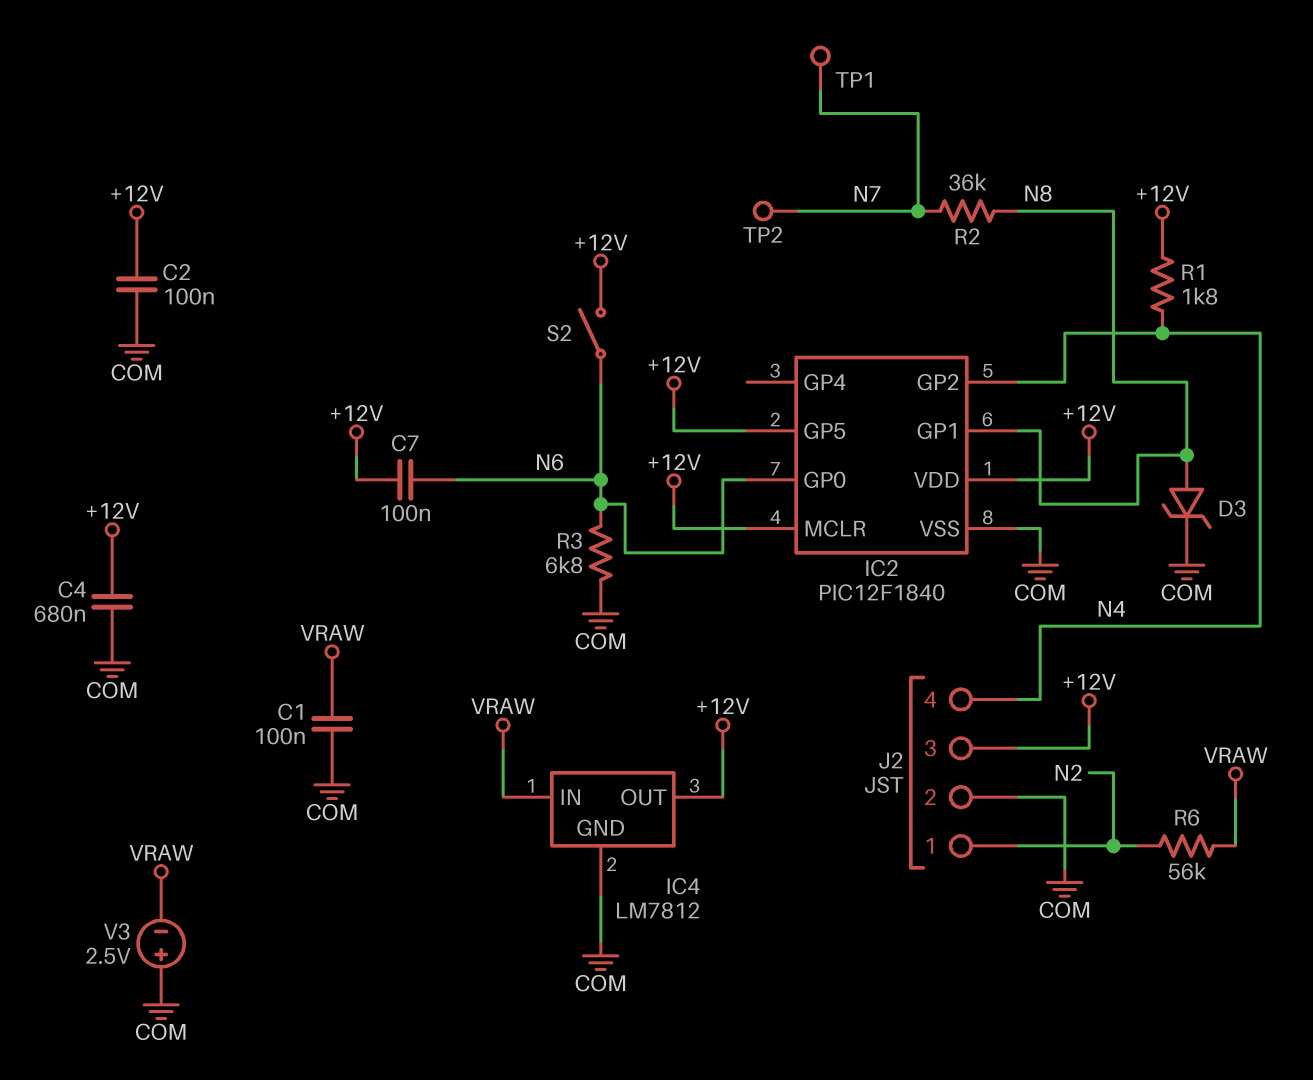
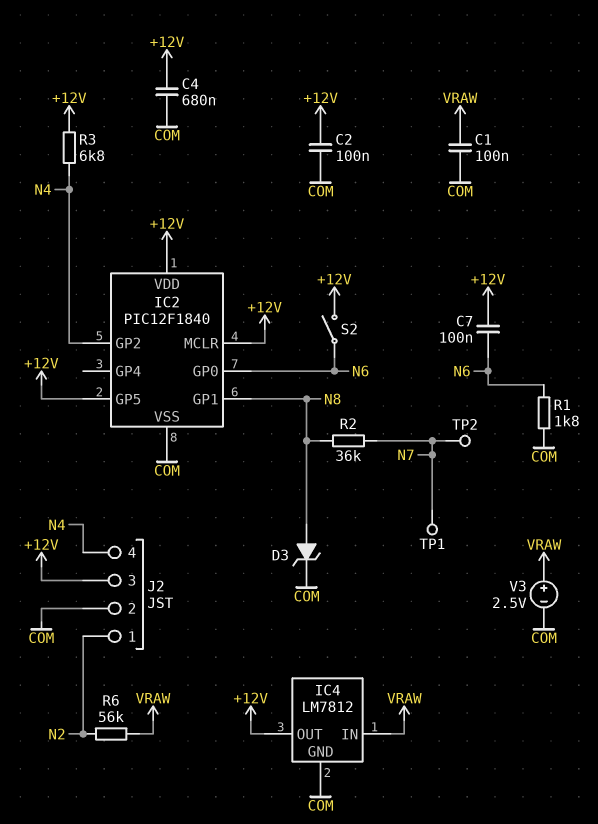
R1: 1.8k (+12V, N4) -> 1.8k (COM, N6)
R3: 6.8k (COM, N6) -> 6.8k (+12V, N4)
V3: 2.5V (plus COM, minus VRAW) -> 2.5V (plus VRAW, minus COM)

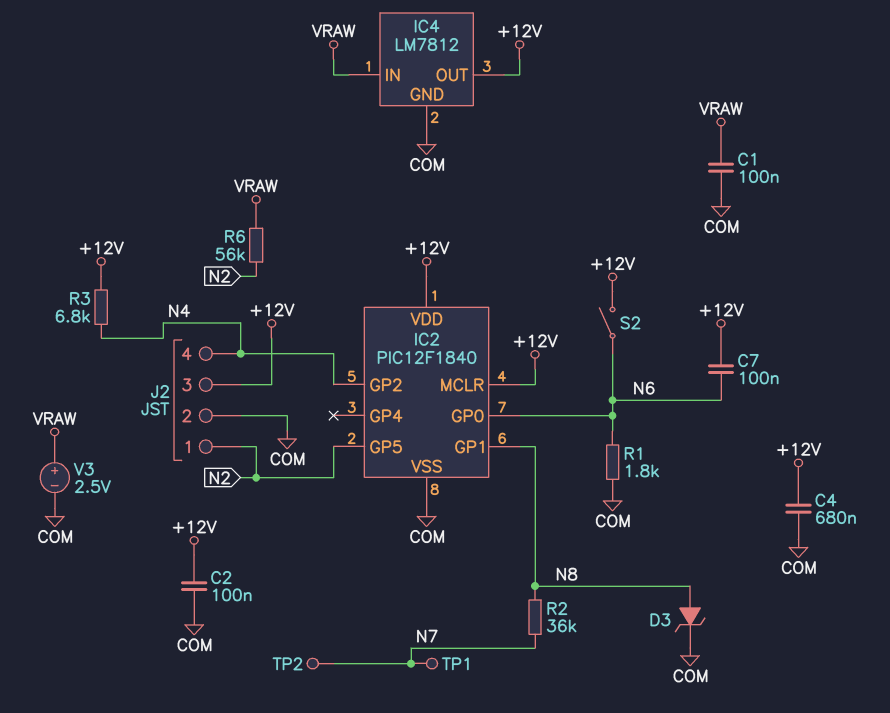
IC2 pin GP5: +12V -> N2

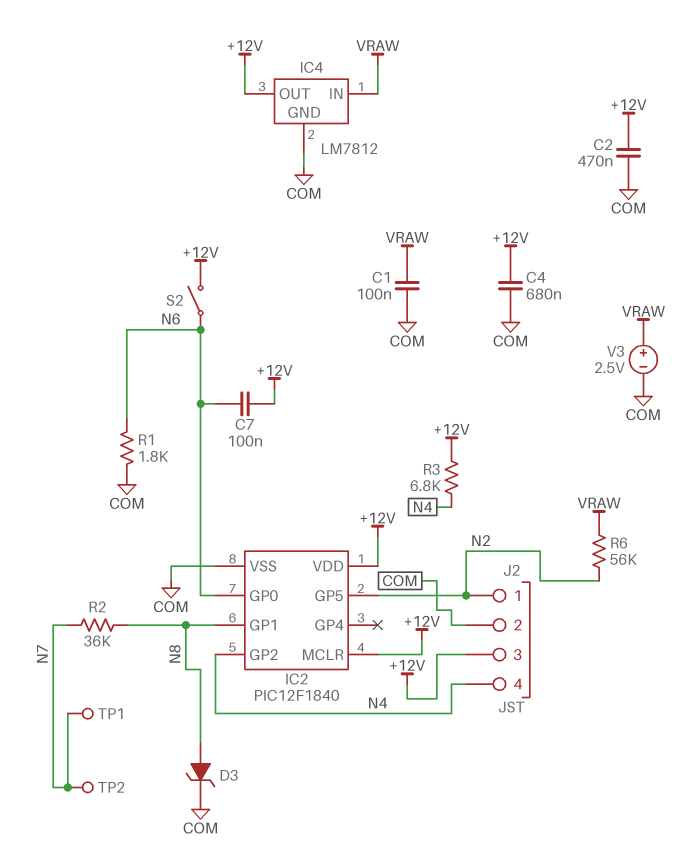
C2: 100nF (+12V, COM) -> 470nF (+12V, COM)

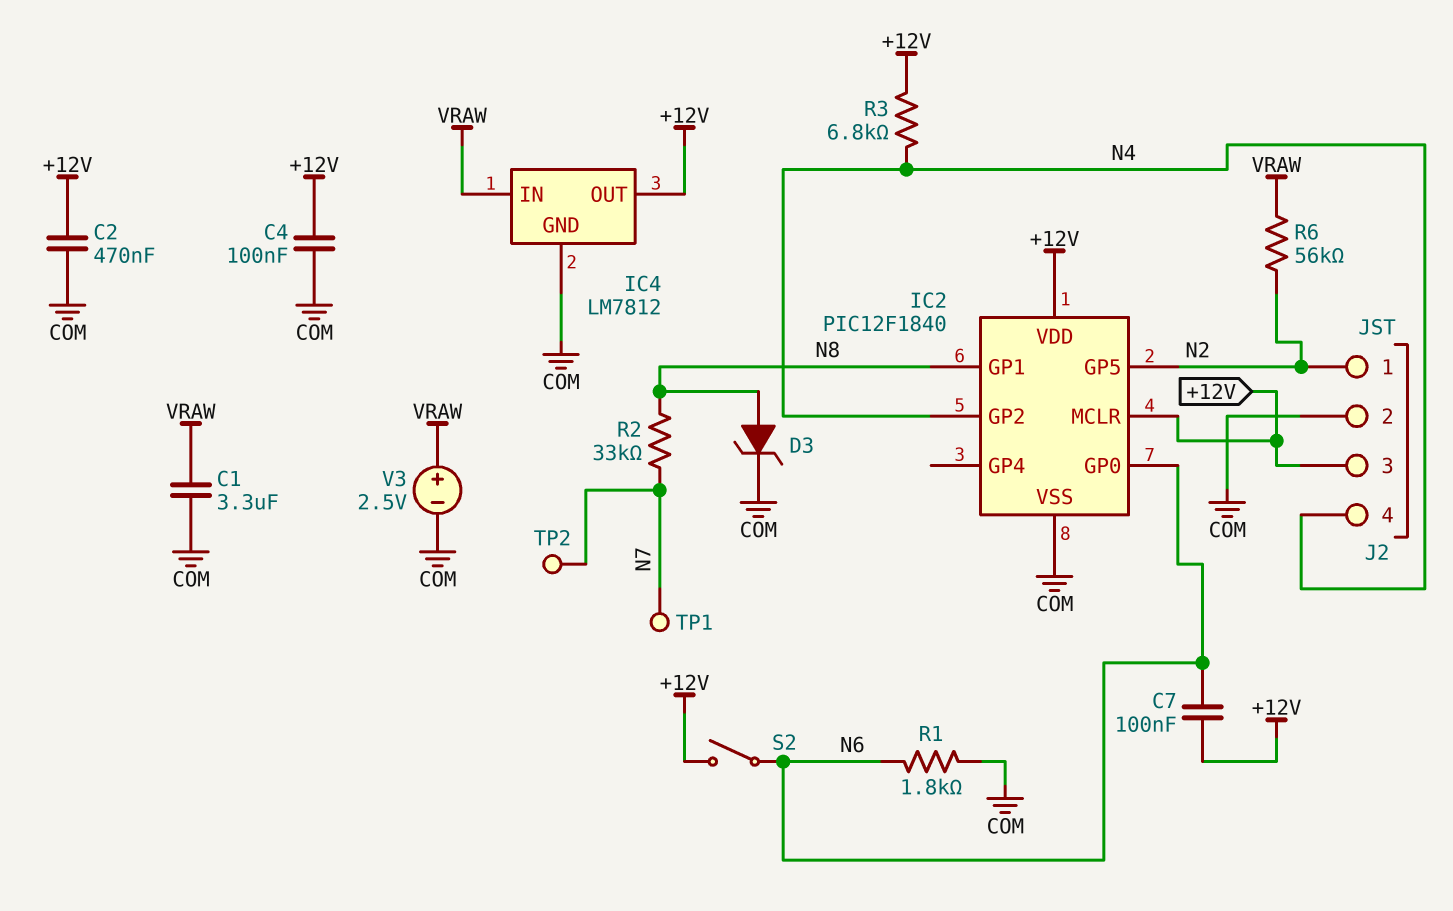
C1: 100nF (COM, VRAW) -> 3.3uF (COM, VRAW)
C4: 680nF (+12V, COM) -> 100nF (+12V, COM)
R2: 36k (N7, N8) -> 33k (N7, N8)

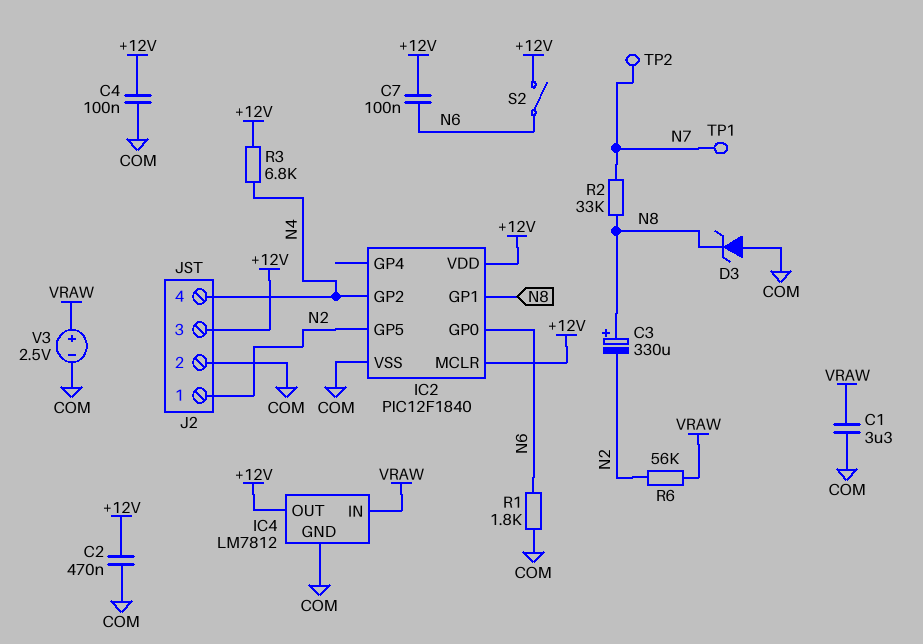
C3: none -> 330uF (plus N8, minus N2)
D3: zener (A N8, K COM) -> zener (A COM, K N8)

